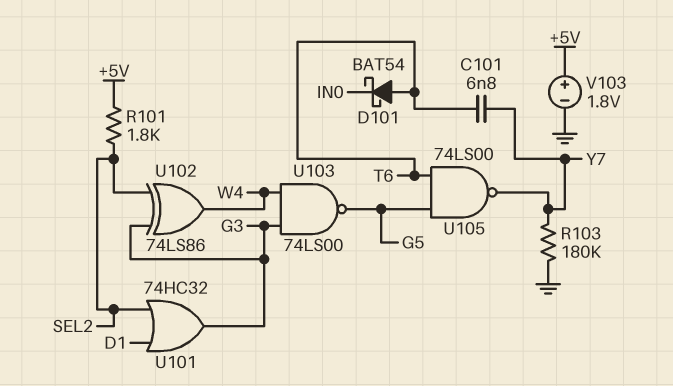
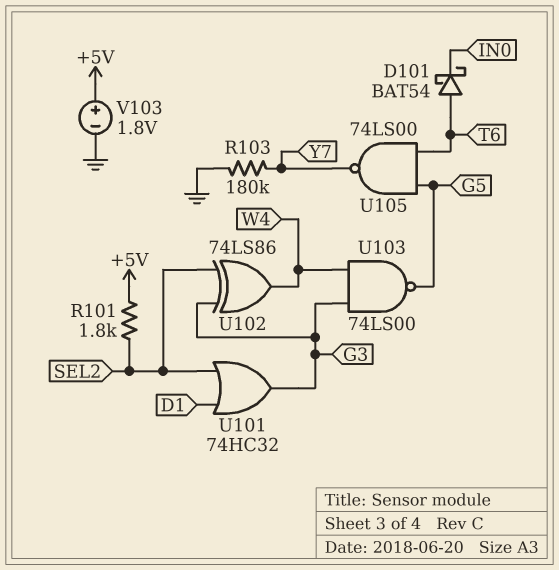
C101: 6.8nF (T6, Y7) -> none

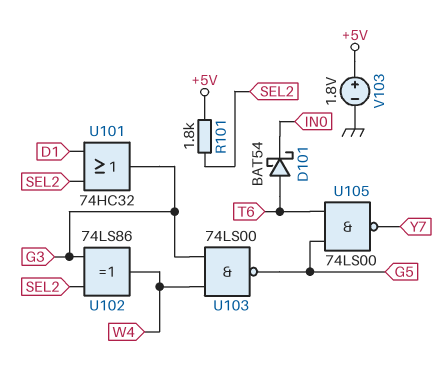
R103: 180k (GND, Y7) -> none

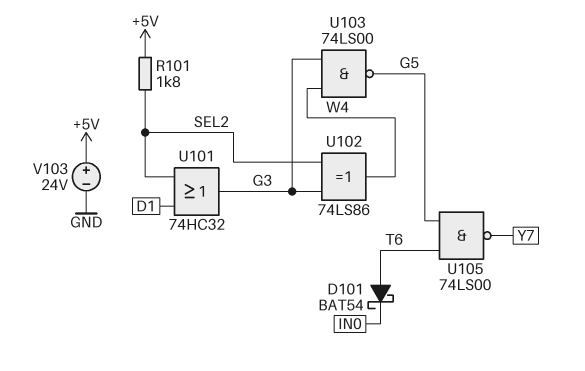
V103: 1.8V (plus +5V, minus GND) -> 24V (plus +5V, minus GND)

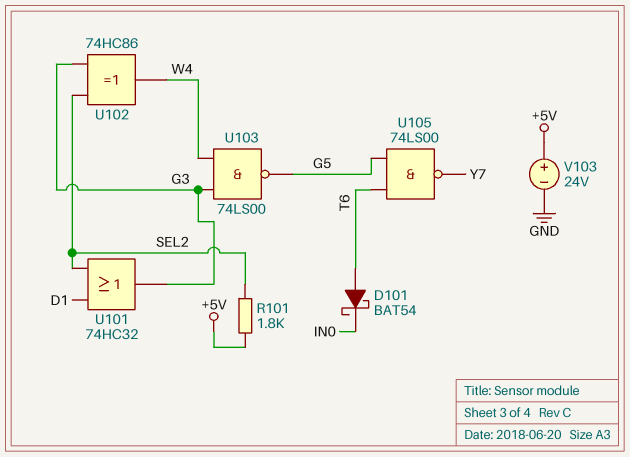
U102: XOR 74LS86 (in G3, in SEL2, out W4) -> XOR 74HC86 (in G3, in SEL2, out W4)

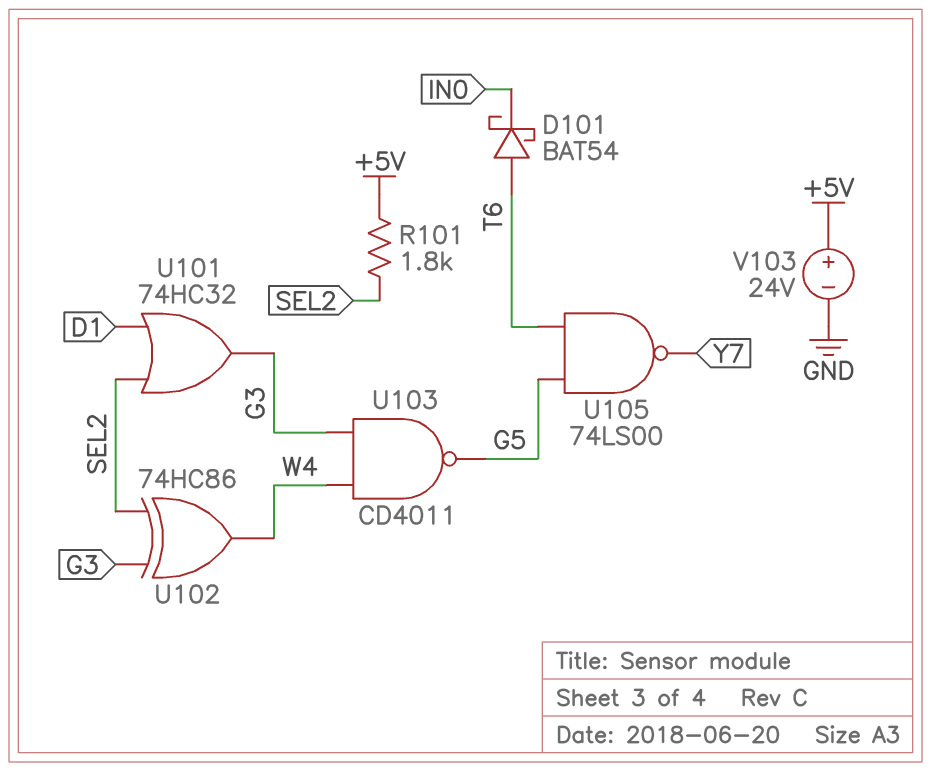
U103: NAND 74LS00 (in G3, in W4, out G5) -> NAND CD4011 (in G3, in W4, out G5)

